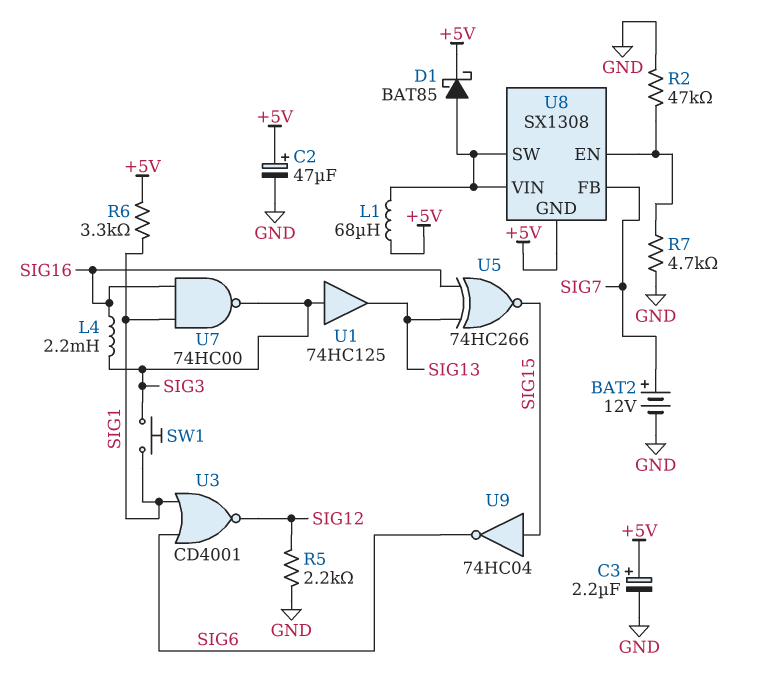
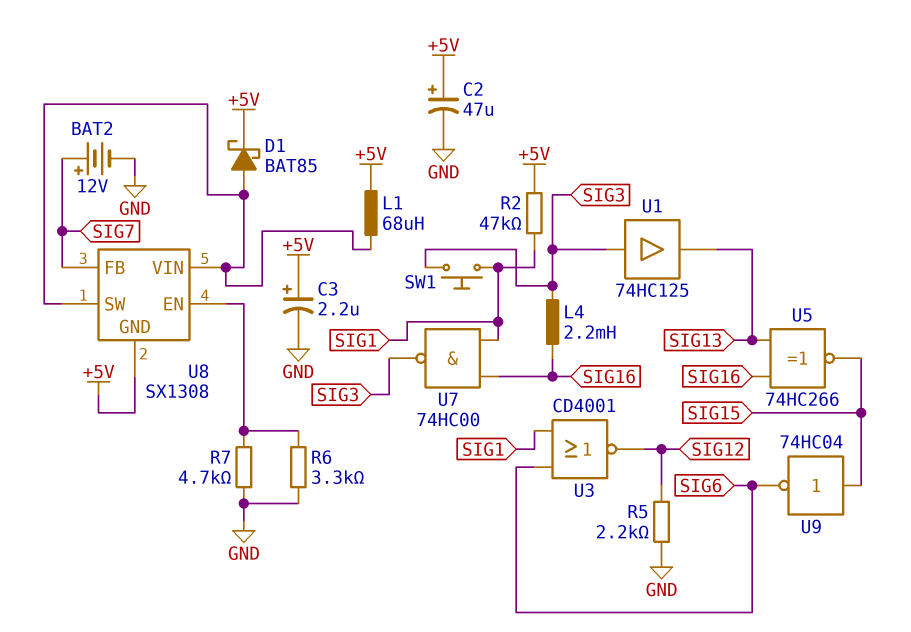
R2: 47k (GND, U8/EN) -> 47k (+5V, SIG1)
R6: 3.3k (+5V, SIG1) -> 3.3k (GND, U8/EN)

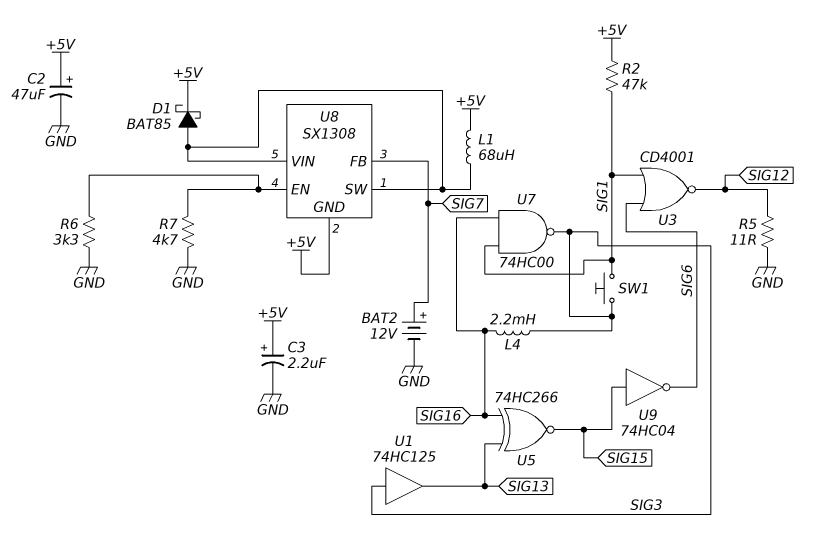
R5: 2.2k (GND, SIG12) -> 11 (GND, SIG12)

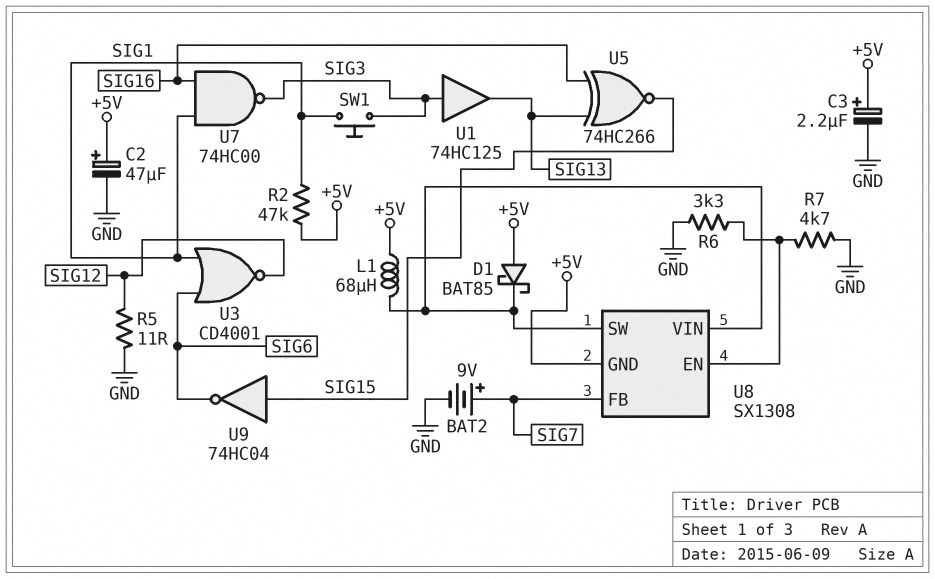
BAT2: 12V (plus SIG7, minus GND) -> 9V (plus SIG7, minus GND)
D1: schottky BAT85 (A U8/SW, K +5V) -> schottky BAT85 (A +5V, K U8/SW)
L4: 2.2mH (SIG3, SIG16) -> none

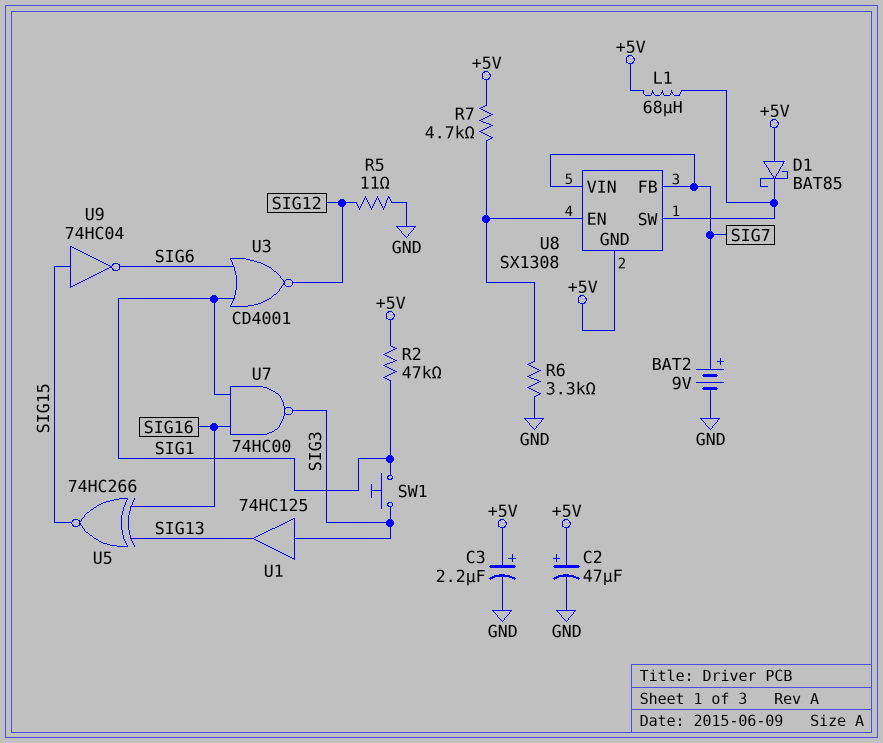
R7: 4.7k (GND, U8/EN) -> 4.7k (+5V, U8/EN)
U8 pin VIN: U8/SW -> SIG7

